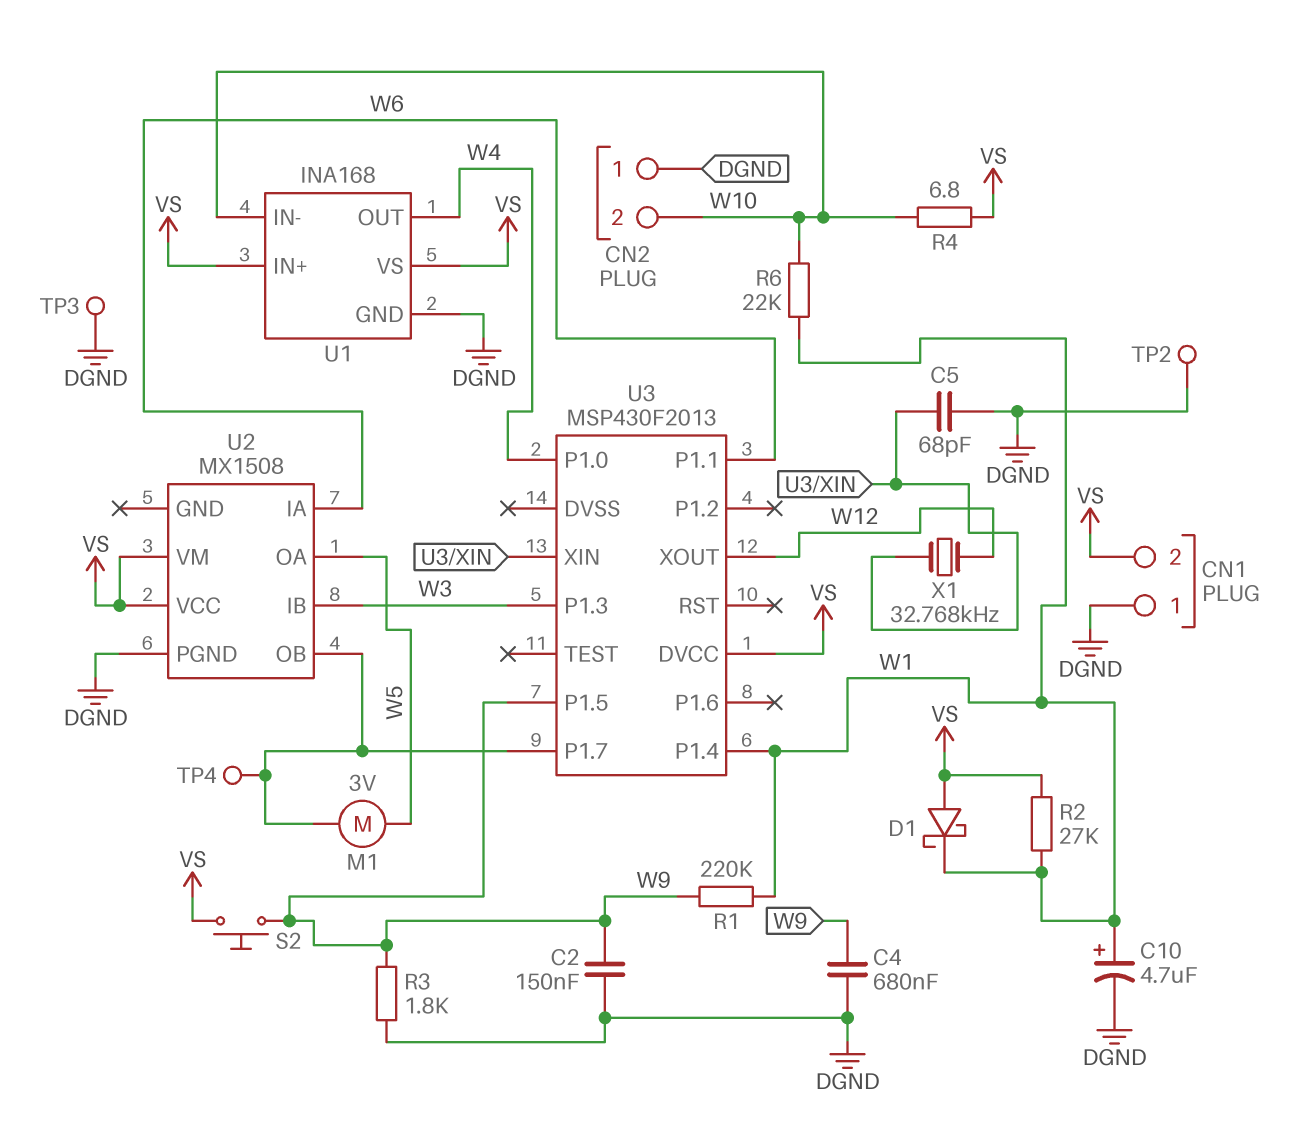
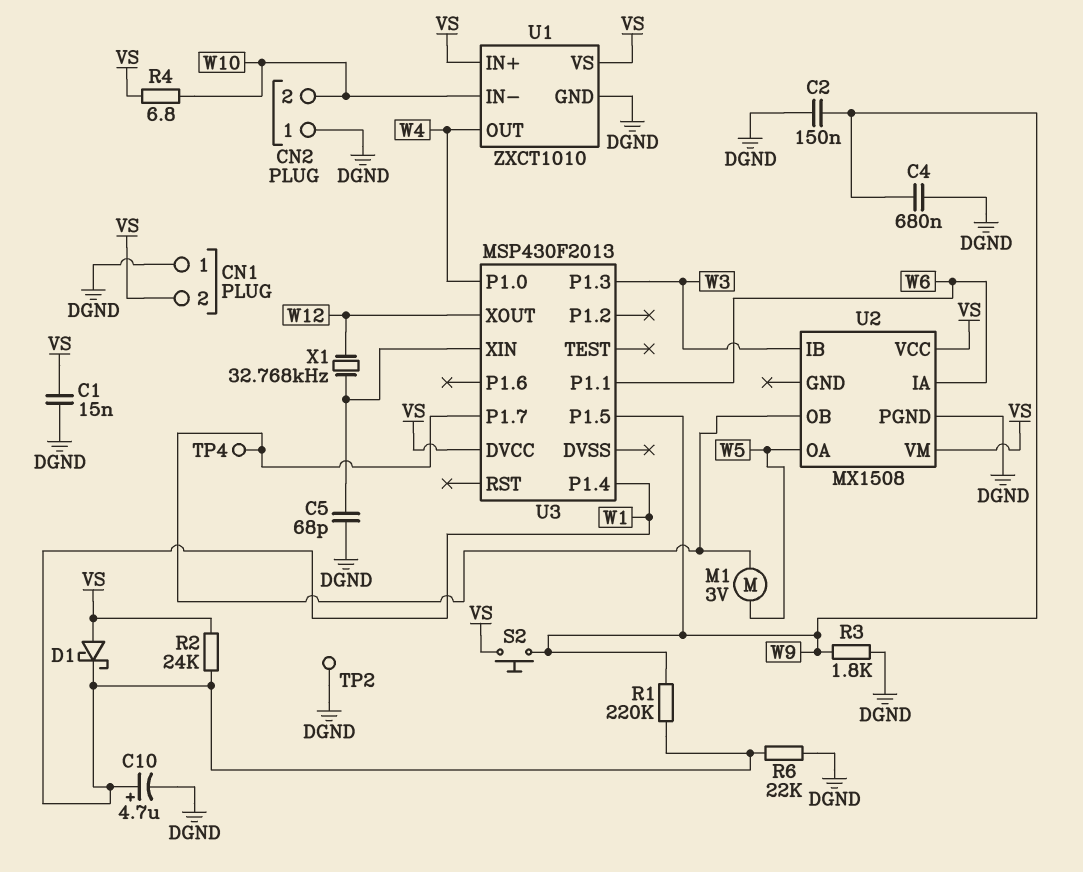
C1: none -> 15nF (DGND, VS)
R2: 27k (VS, W1) -> 24k (VS, W1)
R6: 22k (W1, W10) -> 22k (DGND, W1)
TP3: test point (DGND) -> none
U1: INA168 -> ZXCT1010

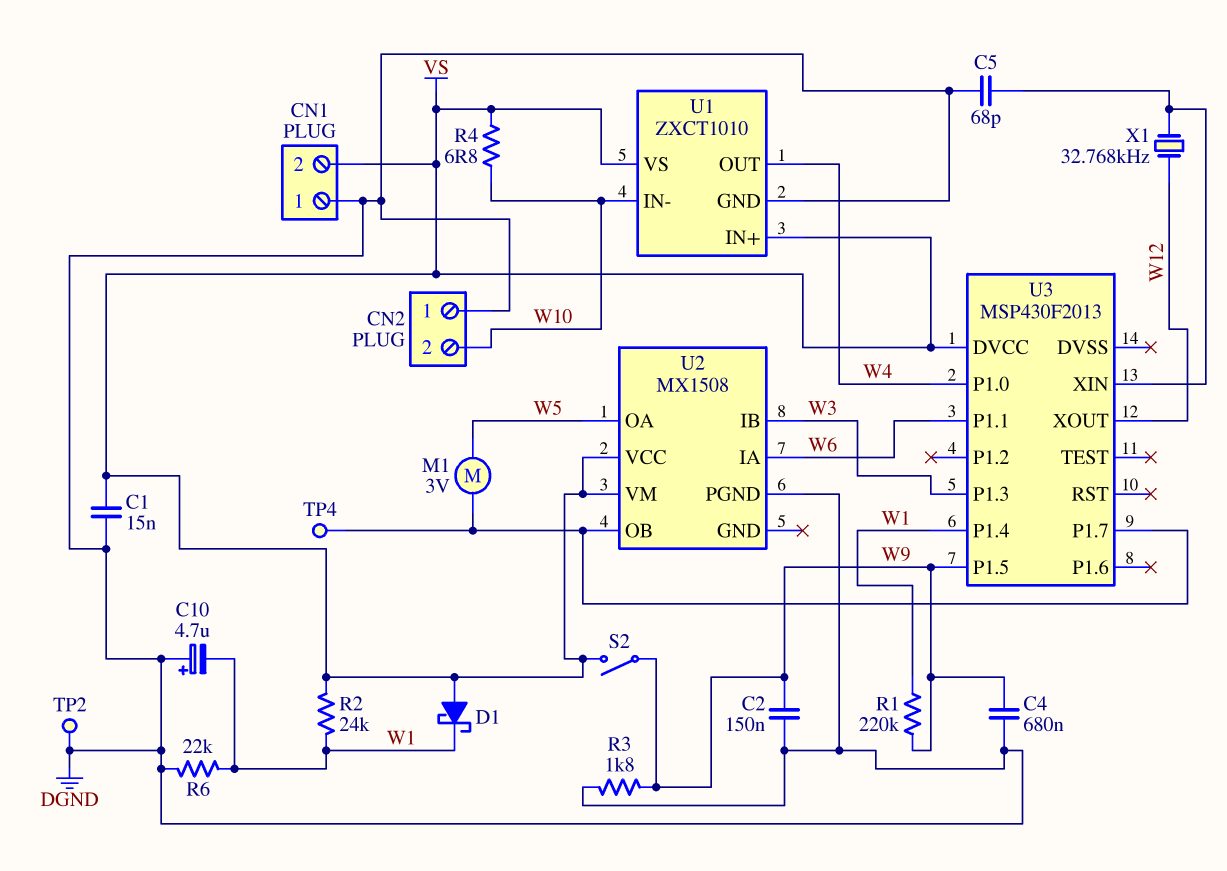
C10: 4.7uF (plus W1, minus DGND) -> 4.7uF (plus DGND, minus W1)
S2: button (VS, W9) -> switch (VS, W9)

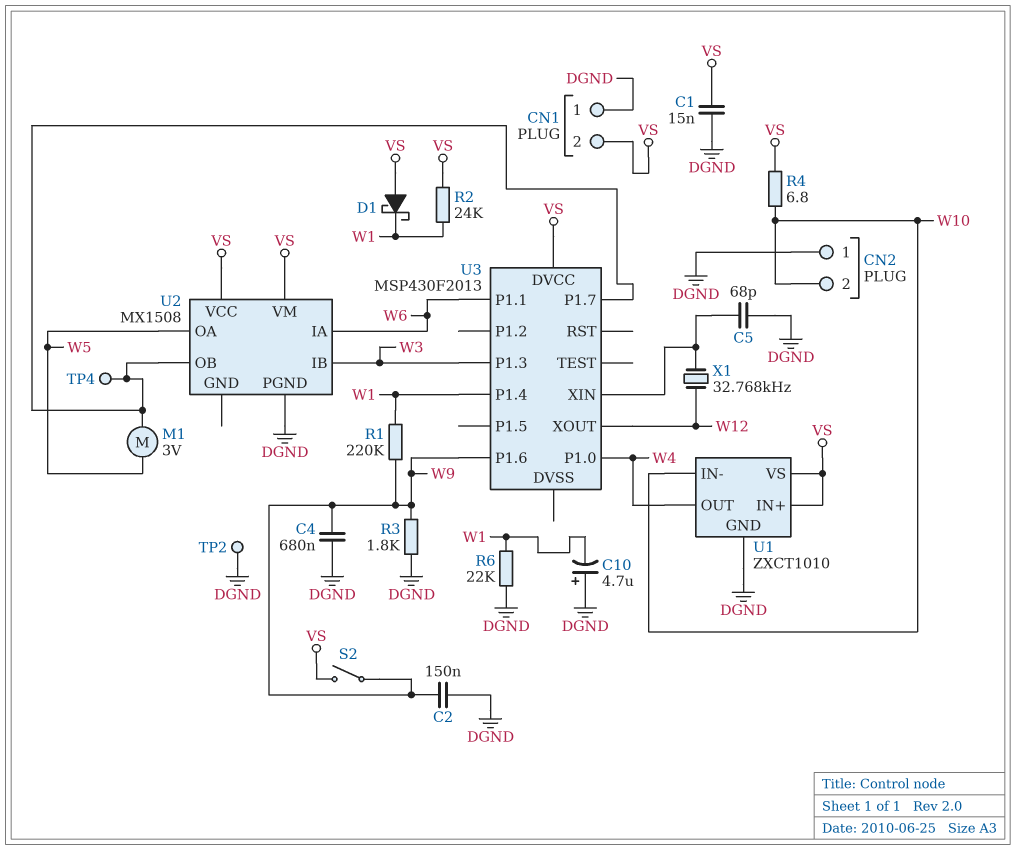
U3 pin P1.5: W9 -> none
U3 pin P1.6: none -> W9

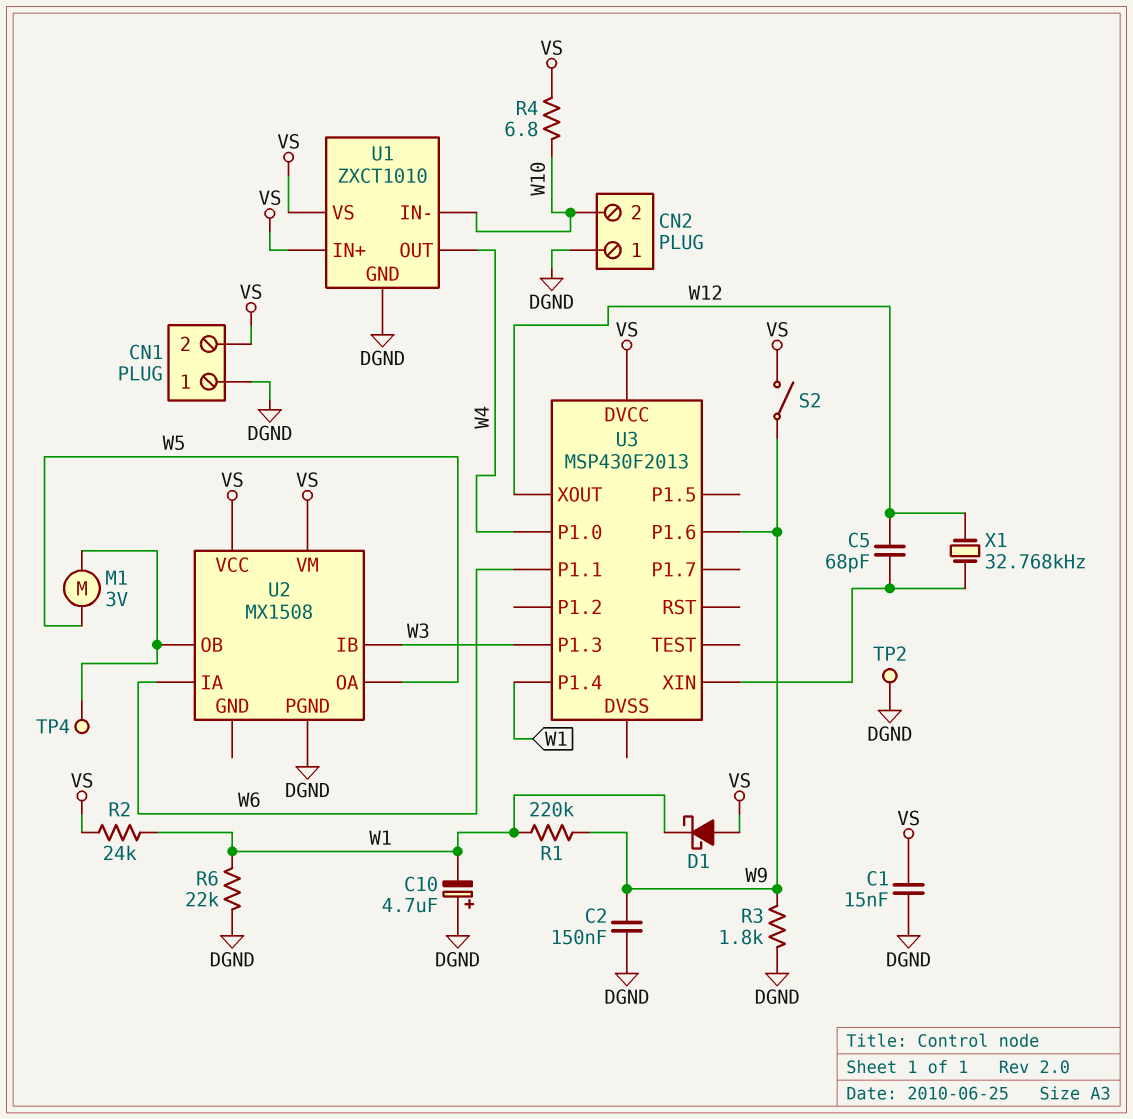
C4: 680nF (DGND, W9) -> none
C5: 68pF (DGND, U3/XIN) -> 68pF (U3/XIN, W12)
U3 pin P1.7: U2/OB -> none

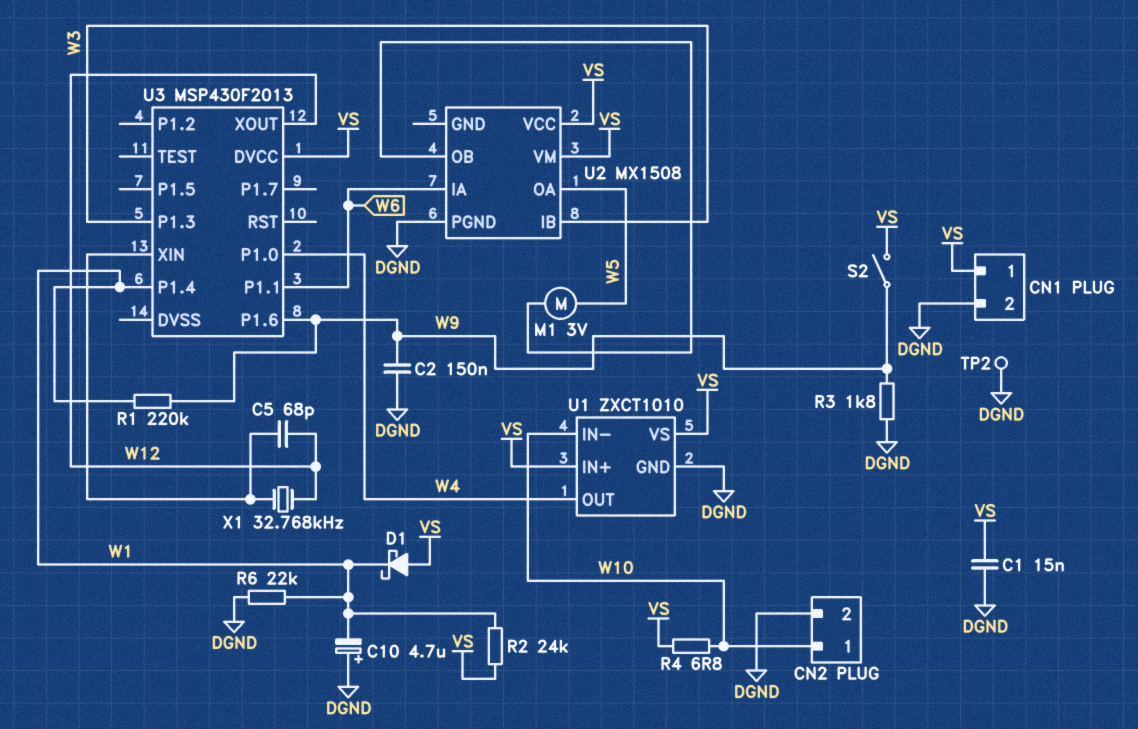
CN1 pin 1: DGND -> VS
CN1 pin 2: VS -> DGND
CN2 pin 1: DGND -> W10
CN2 pin 2: W10 -> DGND
TP4: test point (U2/OB) -> none

